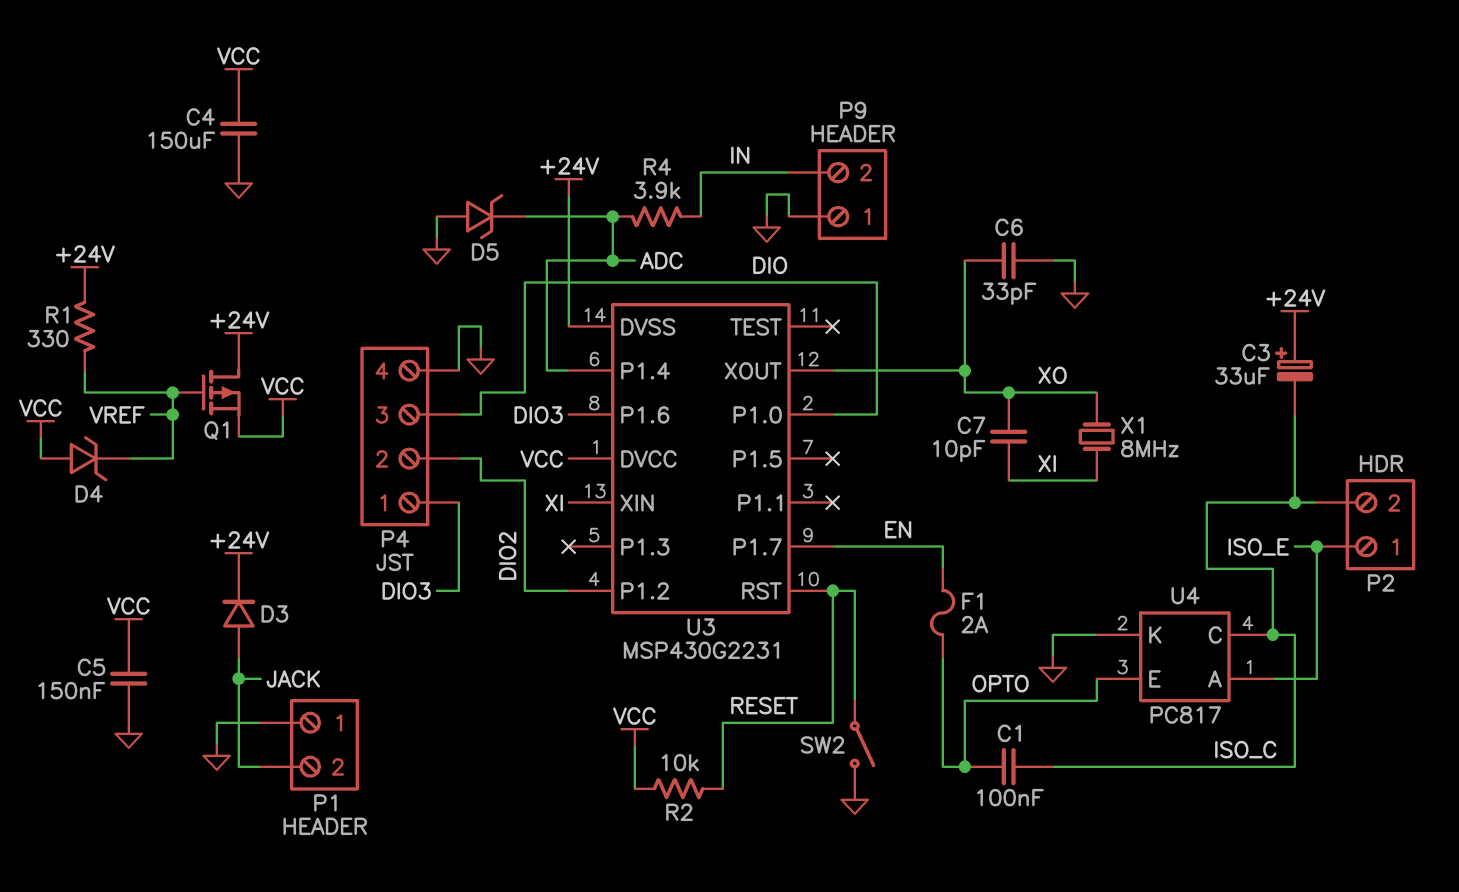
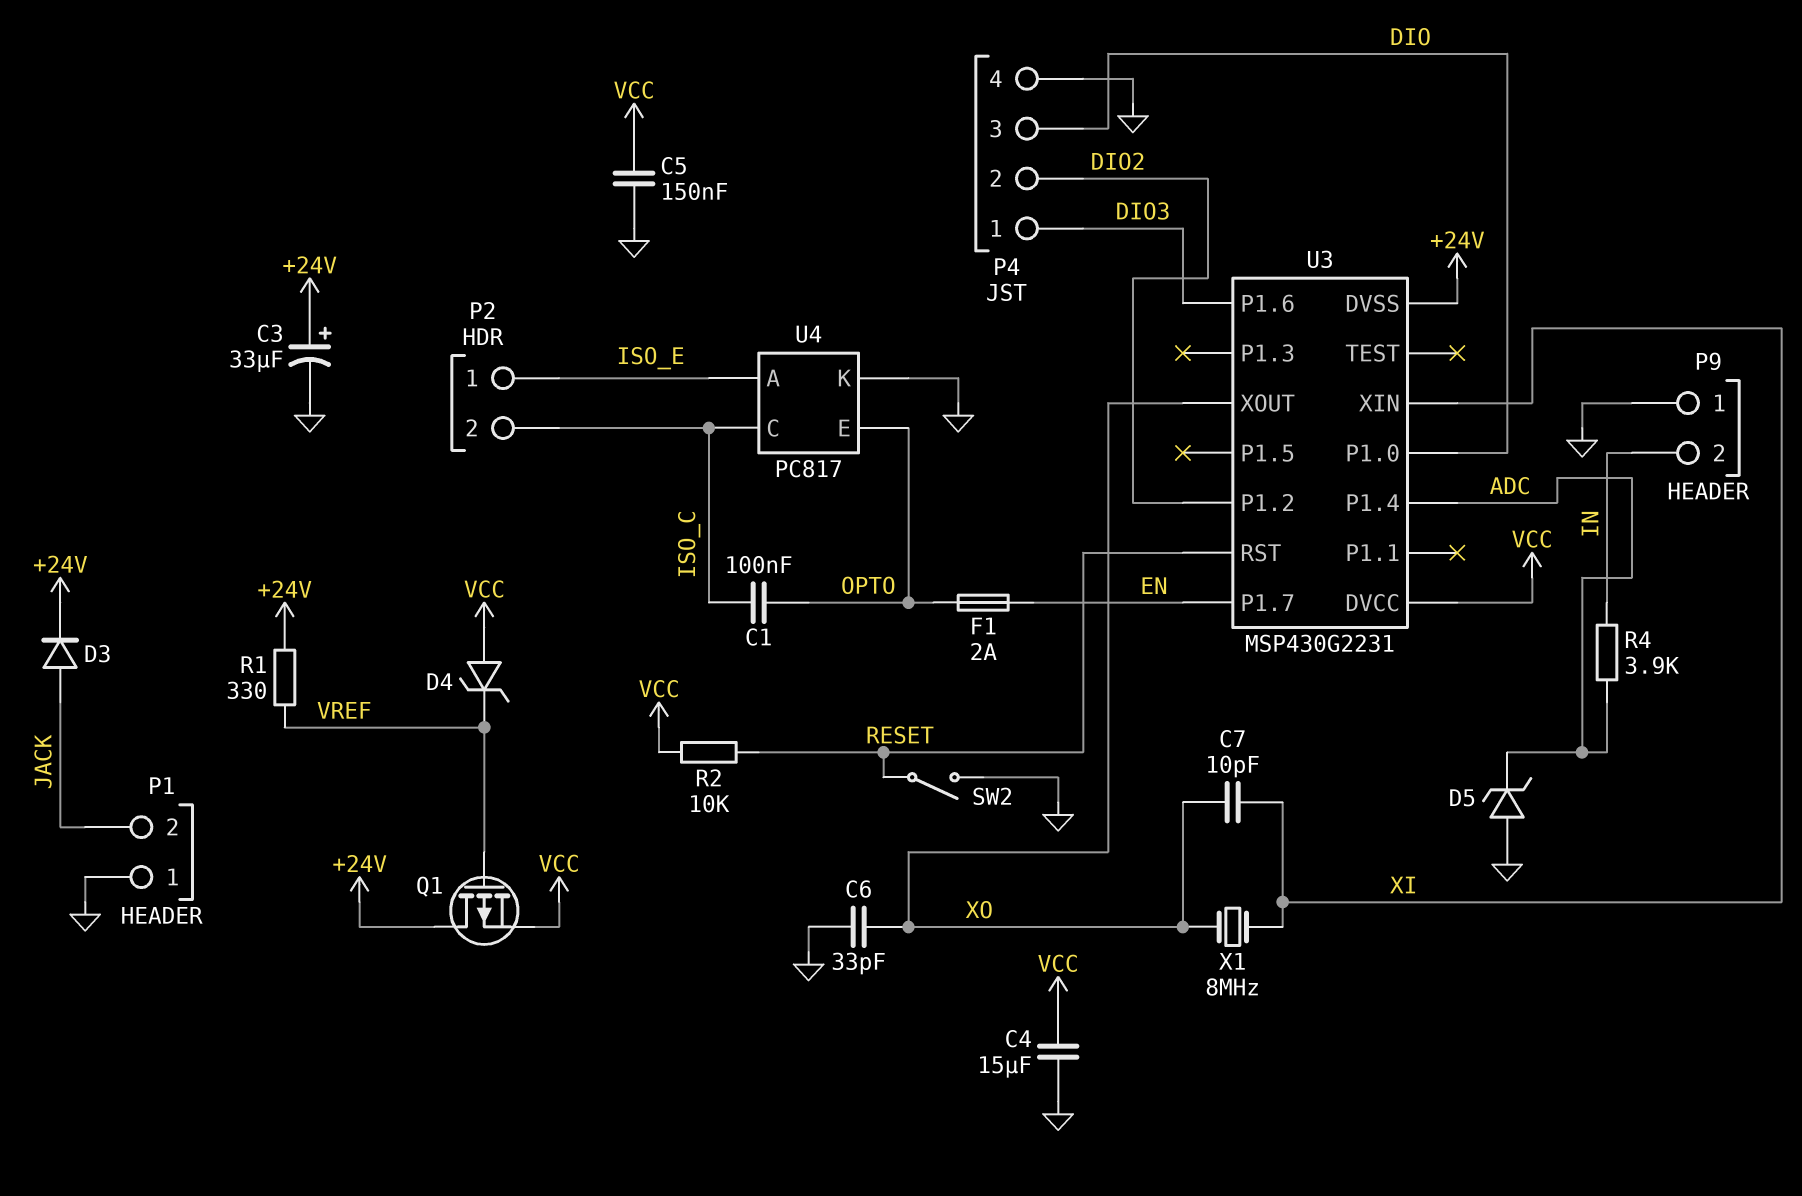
C3: 33uF (plus +24V, minus ISO_C) -> 33uF (plus +24V, minus GND)
C4: 150uF (GND, VCC) -> 15uF (GND, VCC)

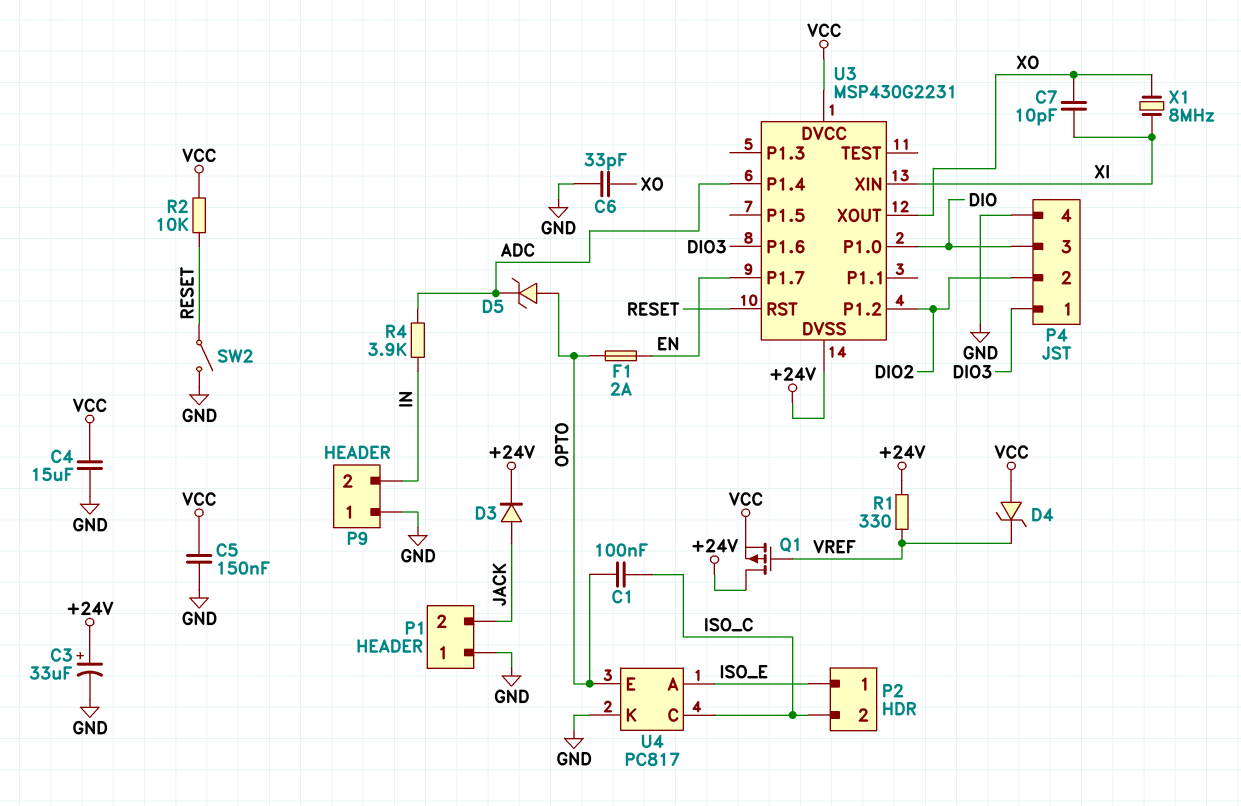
D5: zener (A GND, K ADC) -> zener (A OPTO, K ADC)

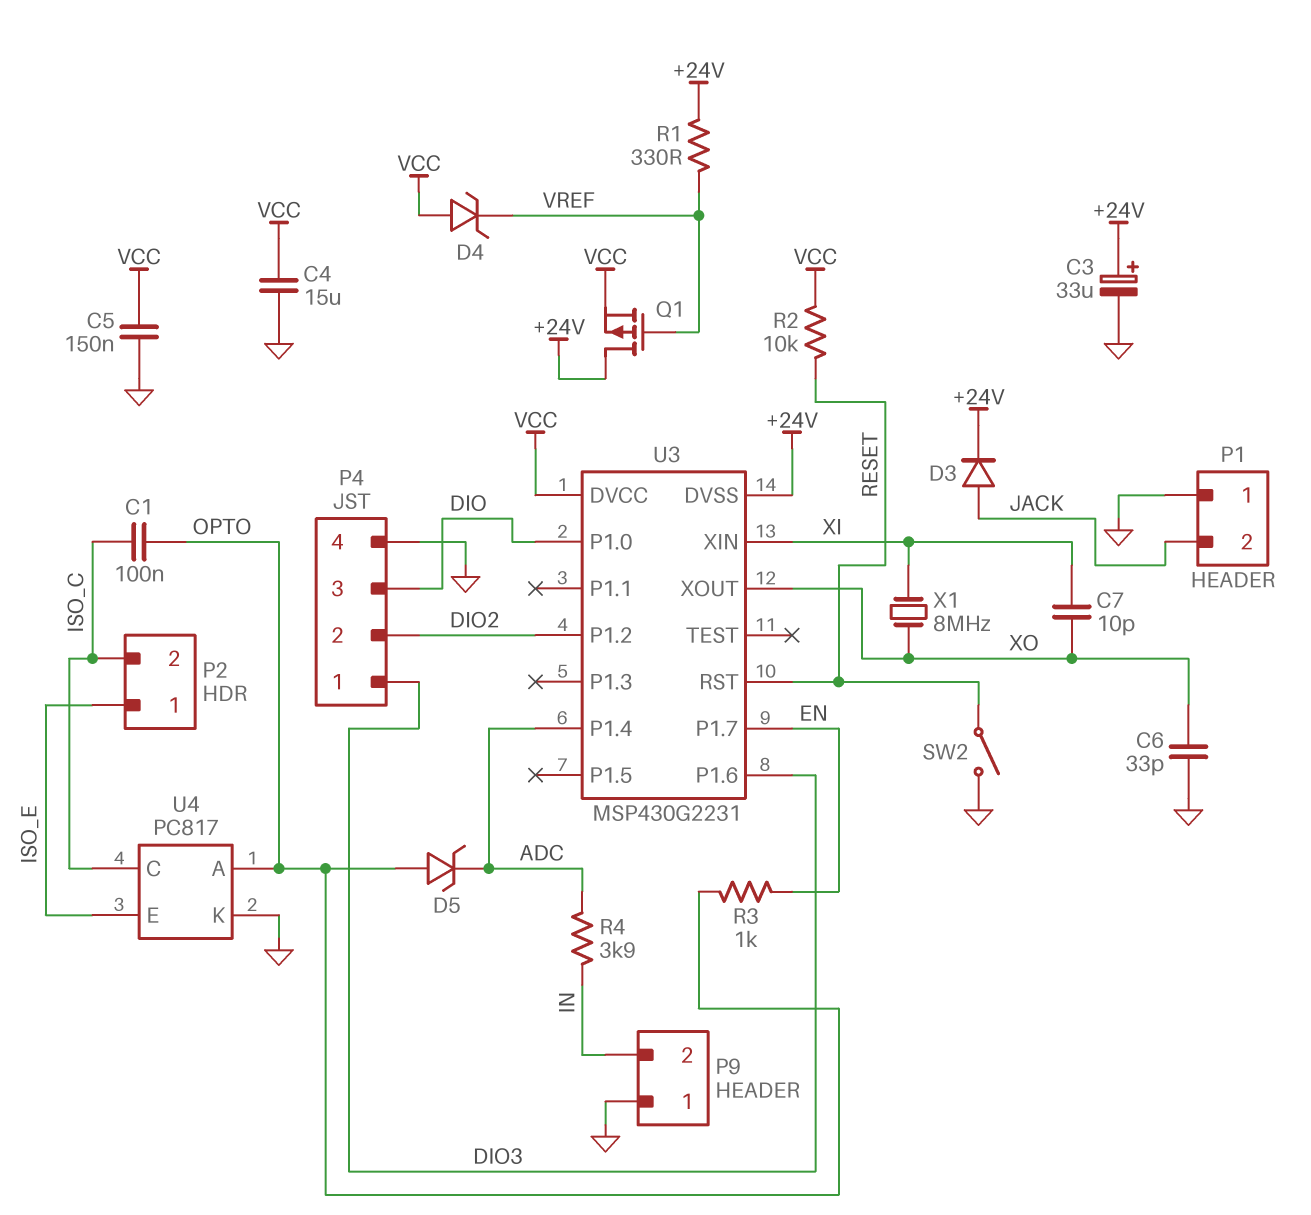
F1: 2A (EN, OPTO) -> none
R3: none -> 1k (EN, OPTO)
U4 pin A: ISO_E -> OPTO
U4 pin E: OPTO -> ISO_E

